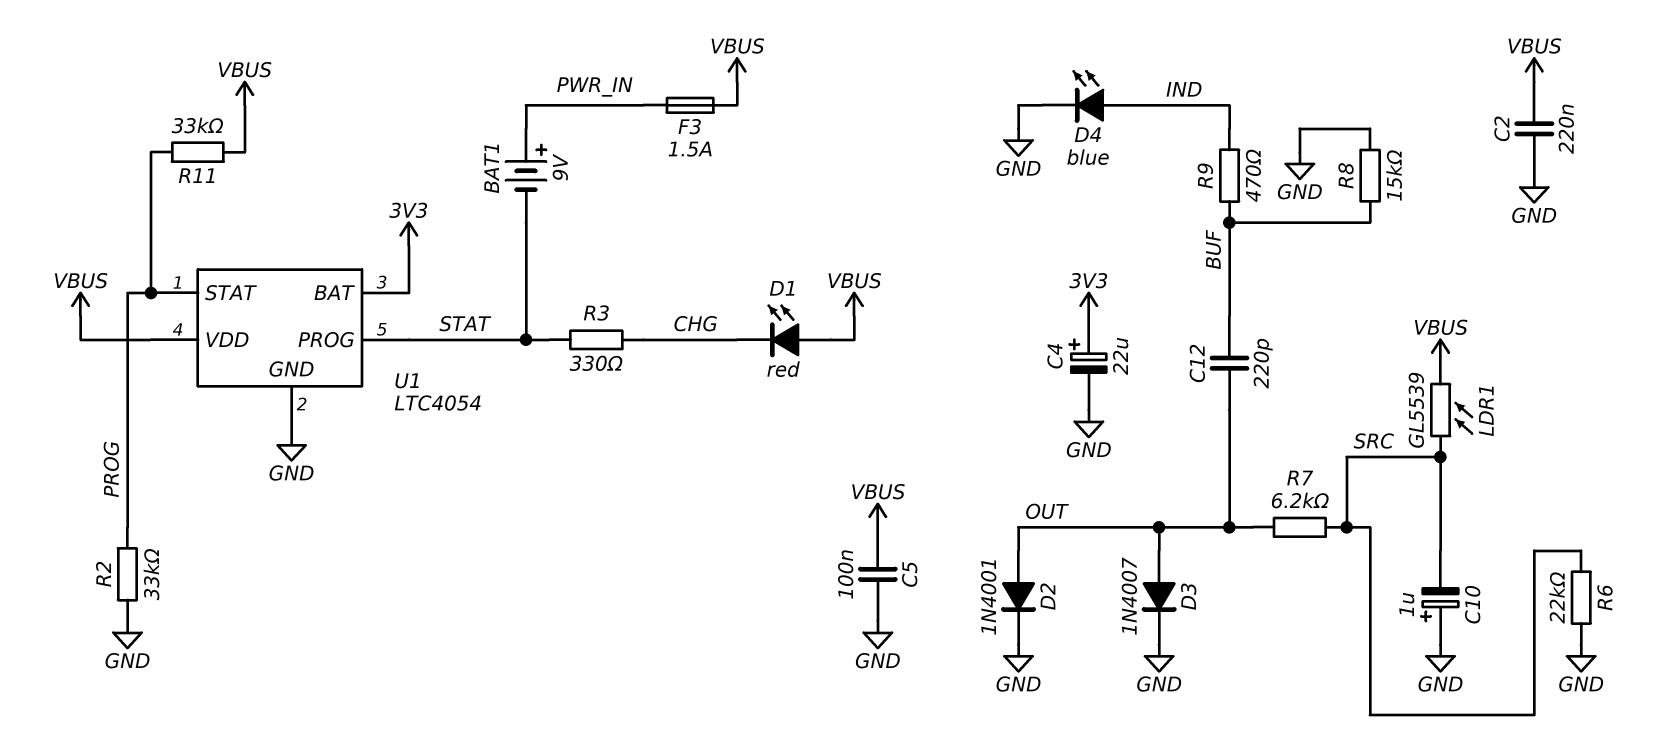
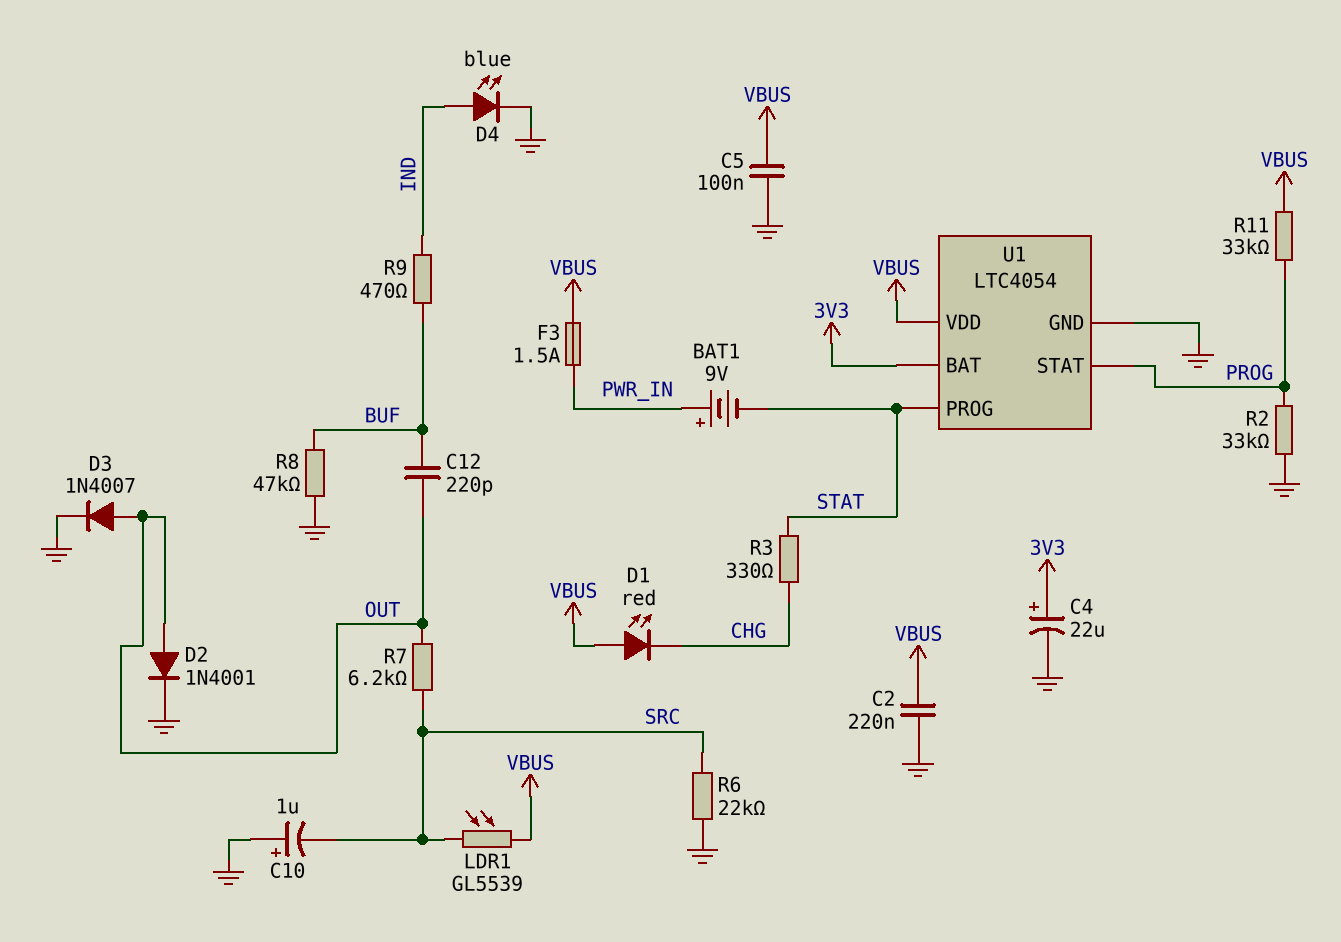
R8: 15k (BUF, GND) -> 47k (BUF, GND)

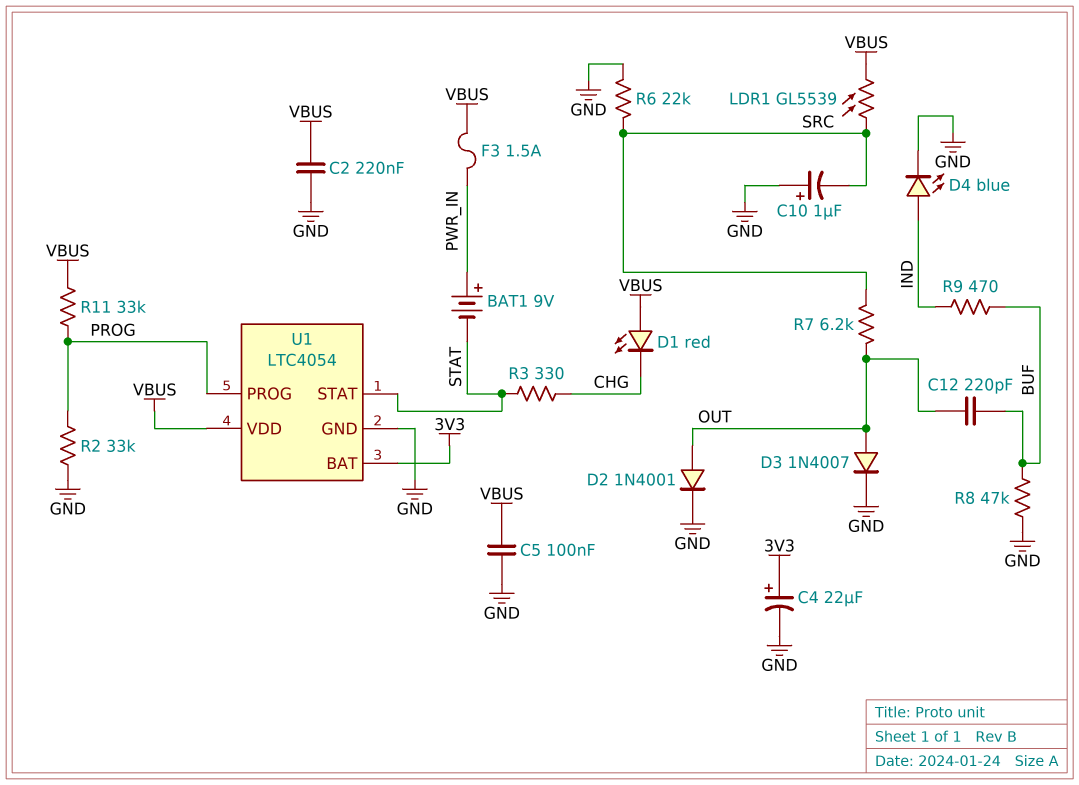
U1 pin PROG: STAT -> PROG
U1 pin STAT: PROG -> STAT

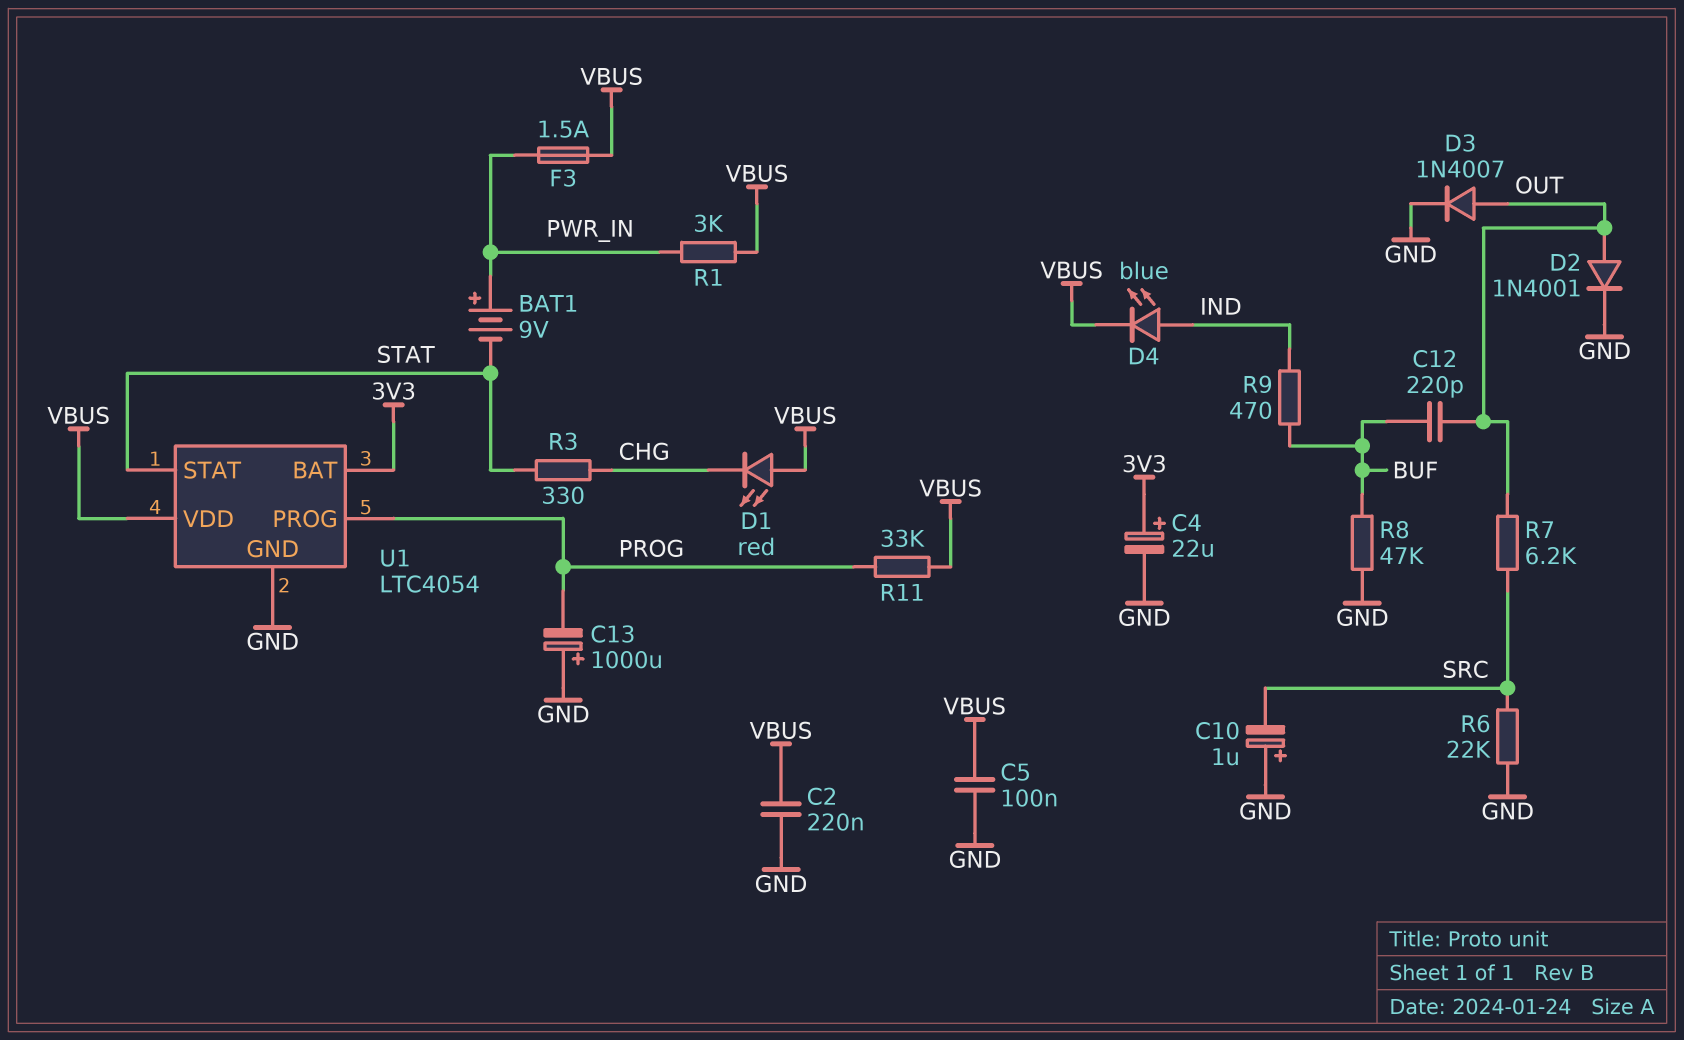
C13: none -> 1000uF (plus GND, minus PROG)
D4: LED blue (A IND, K GND) -> LED blue (A IND, K VBUS)
LDR1: GL5539 (SRC, VBUS) -> none
R1: none -> 3k (PWR_IN, VBUS)
R2: 33k (GND, PROG) -> none

